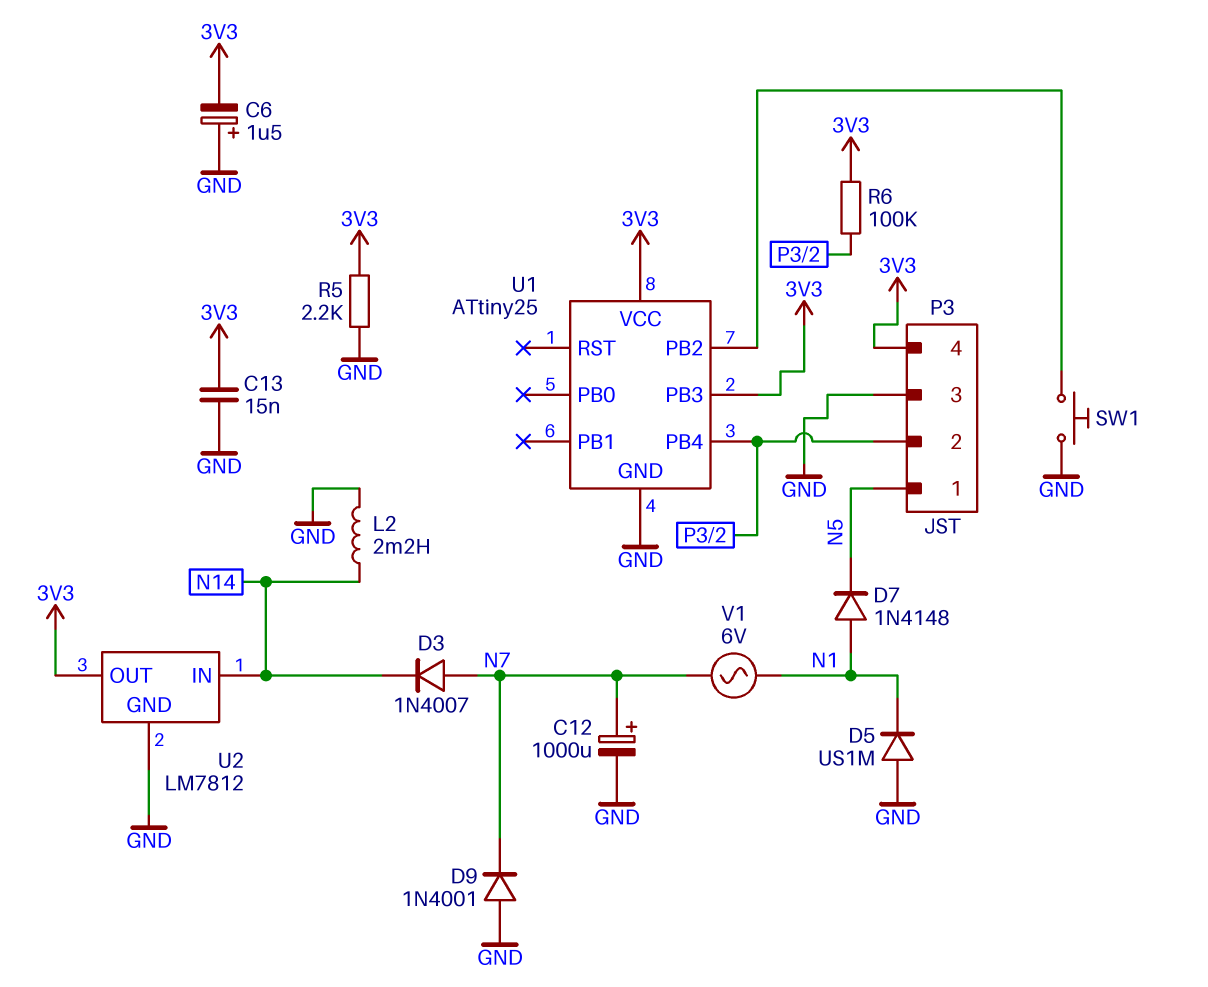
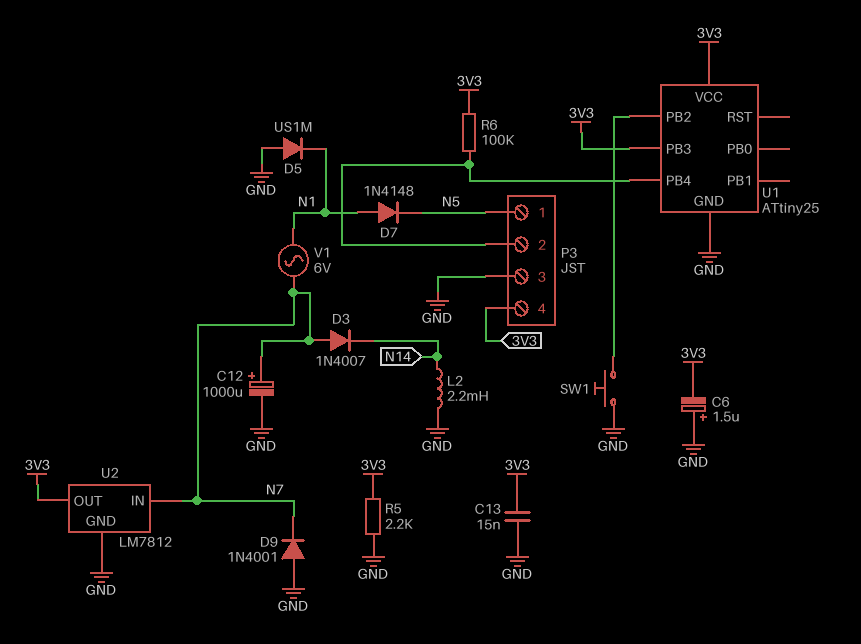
U2 pin IN: N14 -> N7

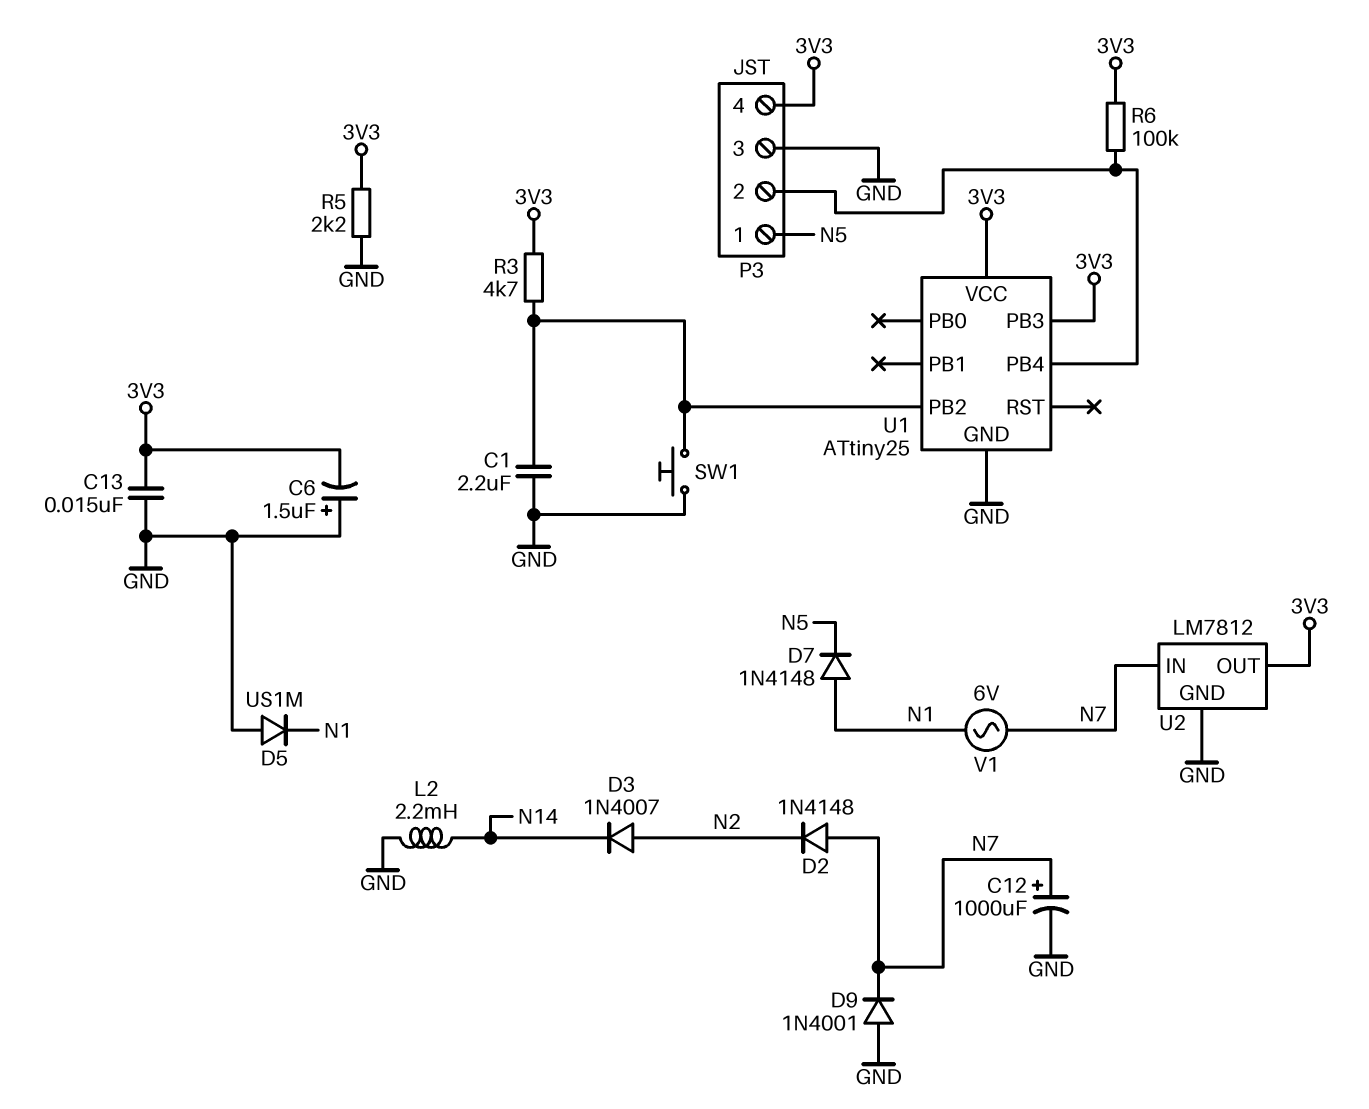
C1: none -> 2.2uF (GND, U1/PB2)
D2: none -> diode 1N4148 (A N7, K N2)
D3: diode 1N4007 (A N7, K N14) -> diode 1N4007 (A N2, K N14)
R3: none -> 4.7k (3V3, U1/PB2)

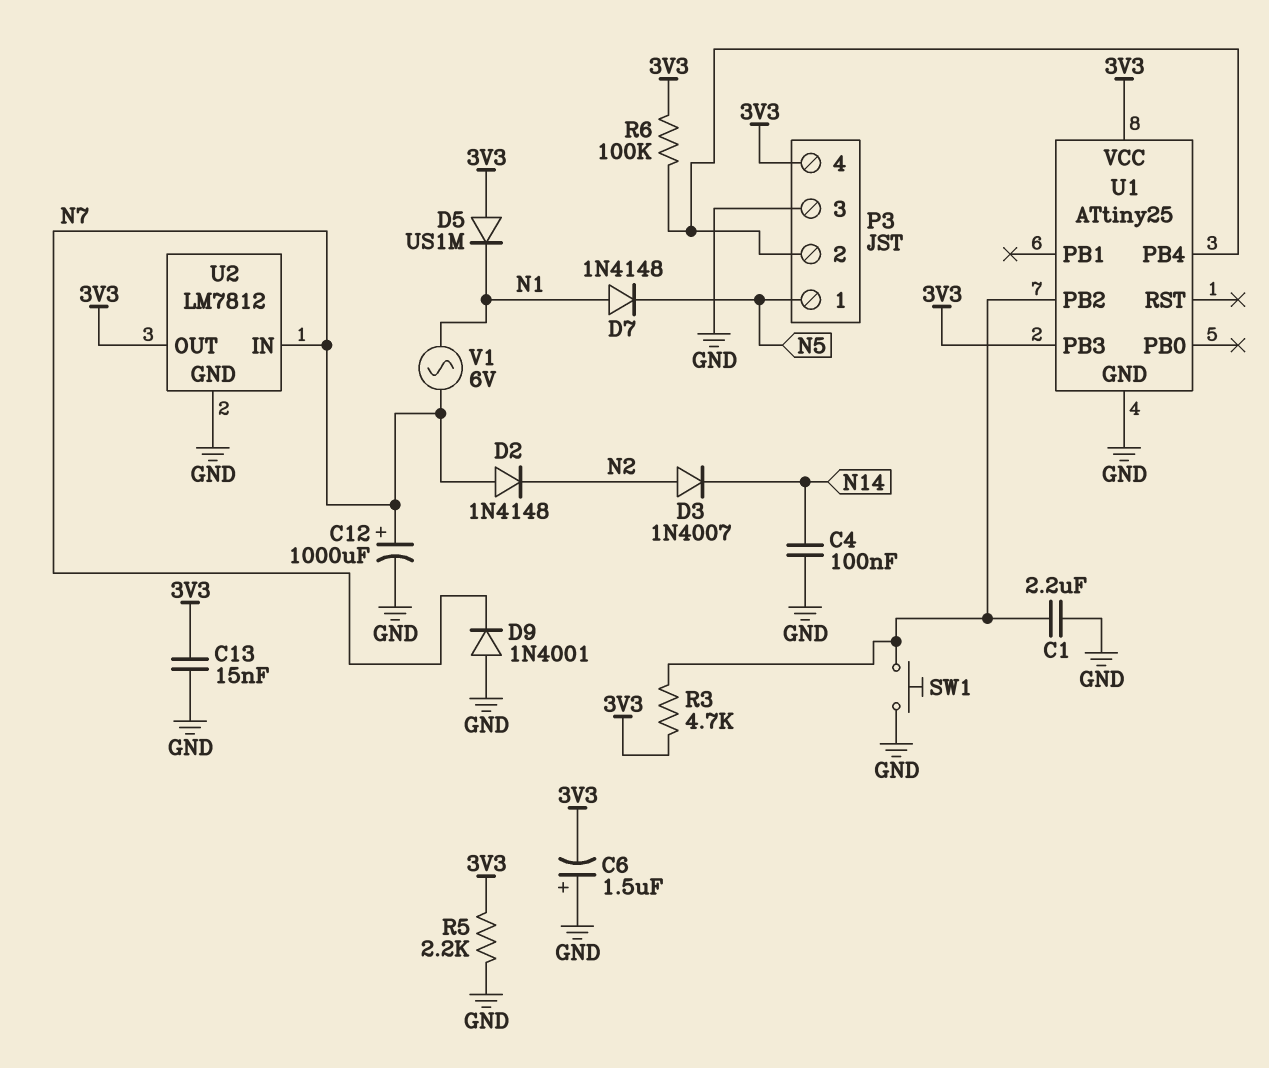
C4: none -> 100nF (GND, N14)
D5: diode US1M (A GND, K N1) -> diode US1M (A 3V3, K N1)
L2: 2.2mH (GND, N14) -> none

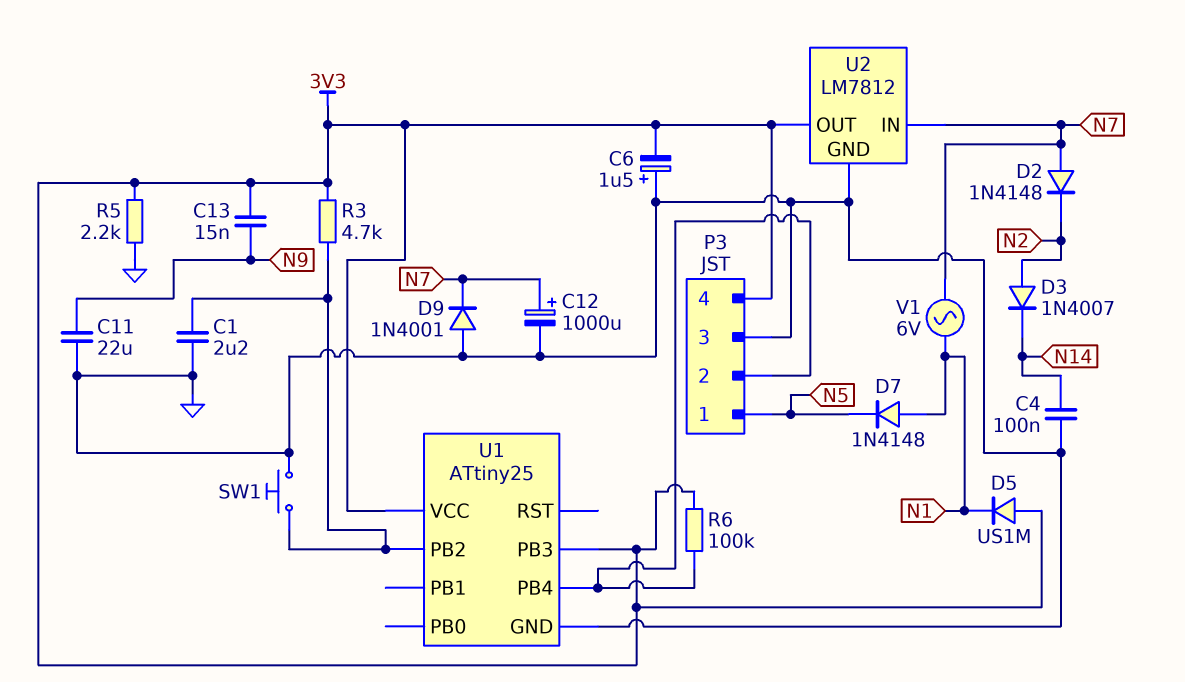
C11: none -> 22uF (GND, N9)
C13: 15nF (3V3, GND) -> 15nF (3V3, N9)

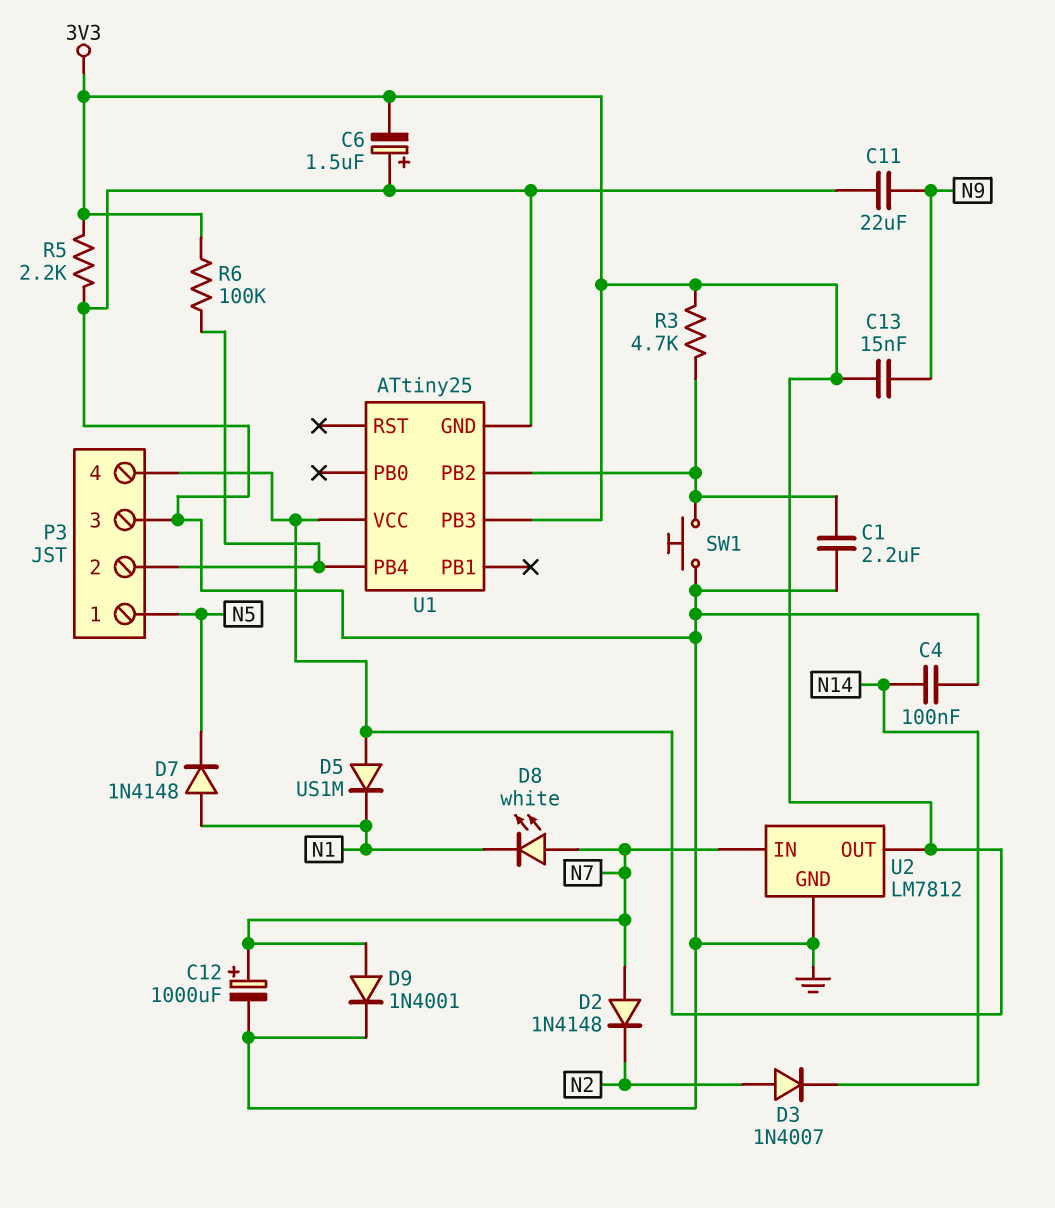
D8: none -> LED white (A N7, K N1)
D9: diode 1N4001 (A GND, K N7) -> diode 1N4001 (A N7, K GND)
V1: AC 6V (N1, N7) -> none

